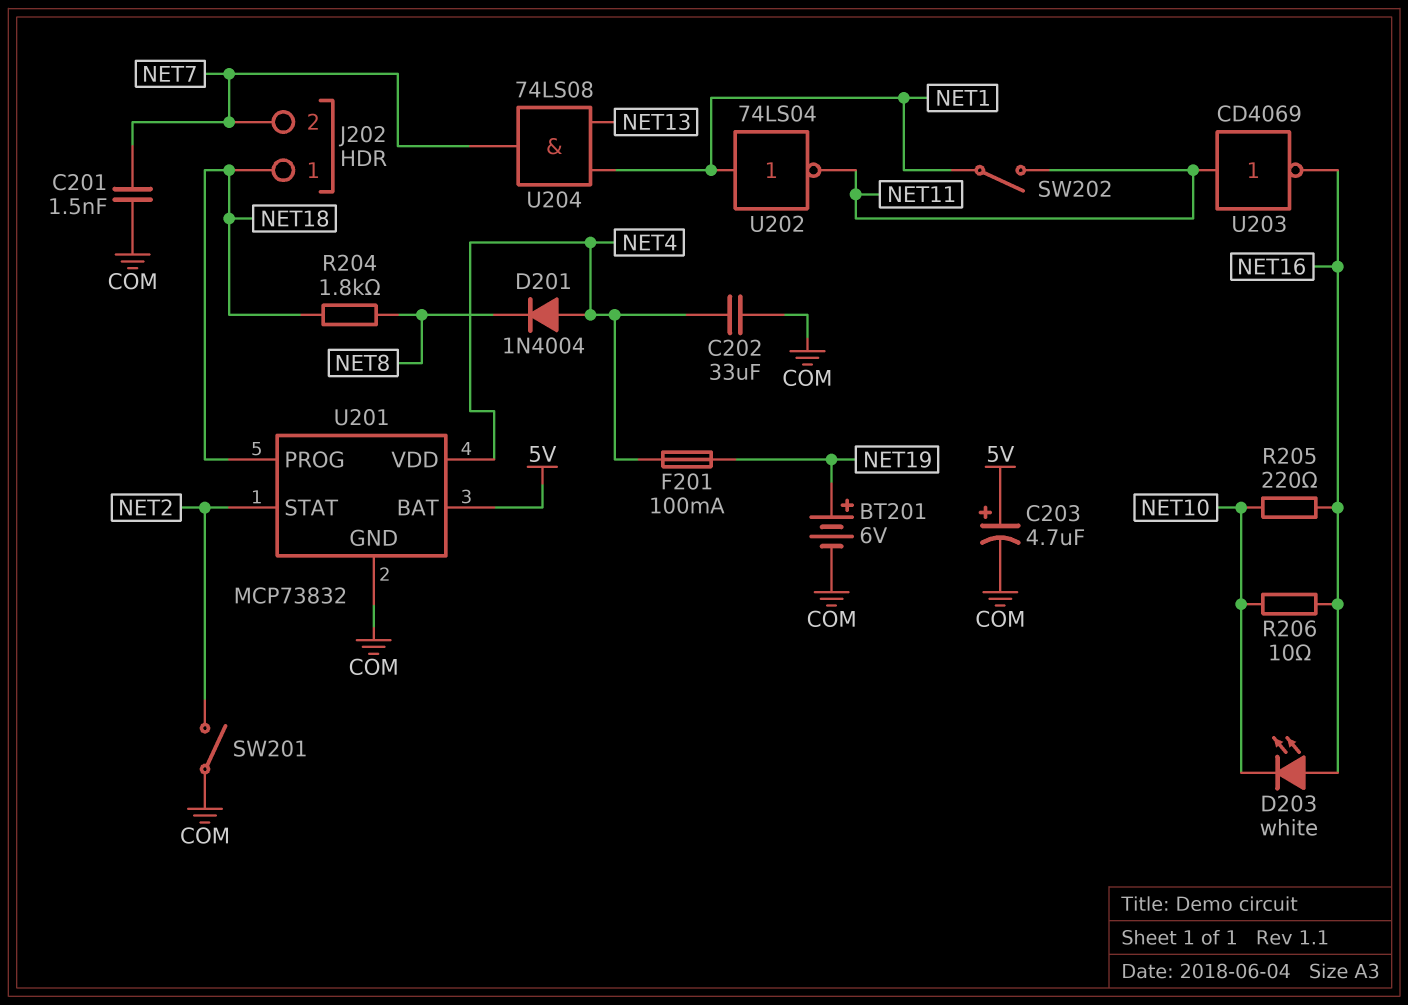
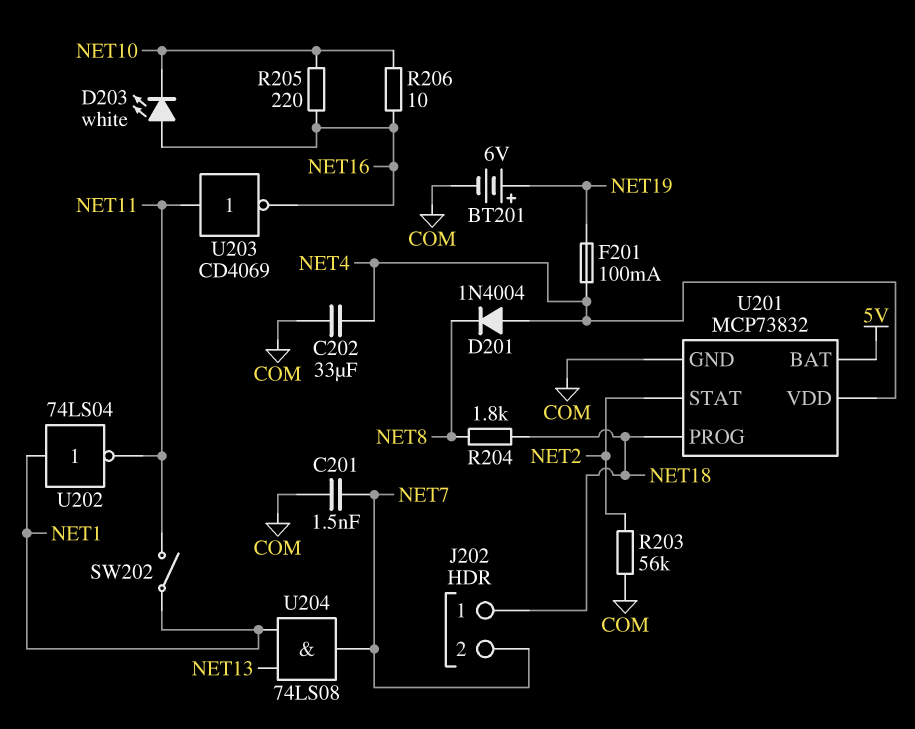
C203: 4.7uF (plus 5V, minus COM) -> none
R203: none -> 56k (COM, NET2)
SW201: switch (COM, NET2) -> none

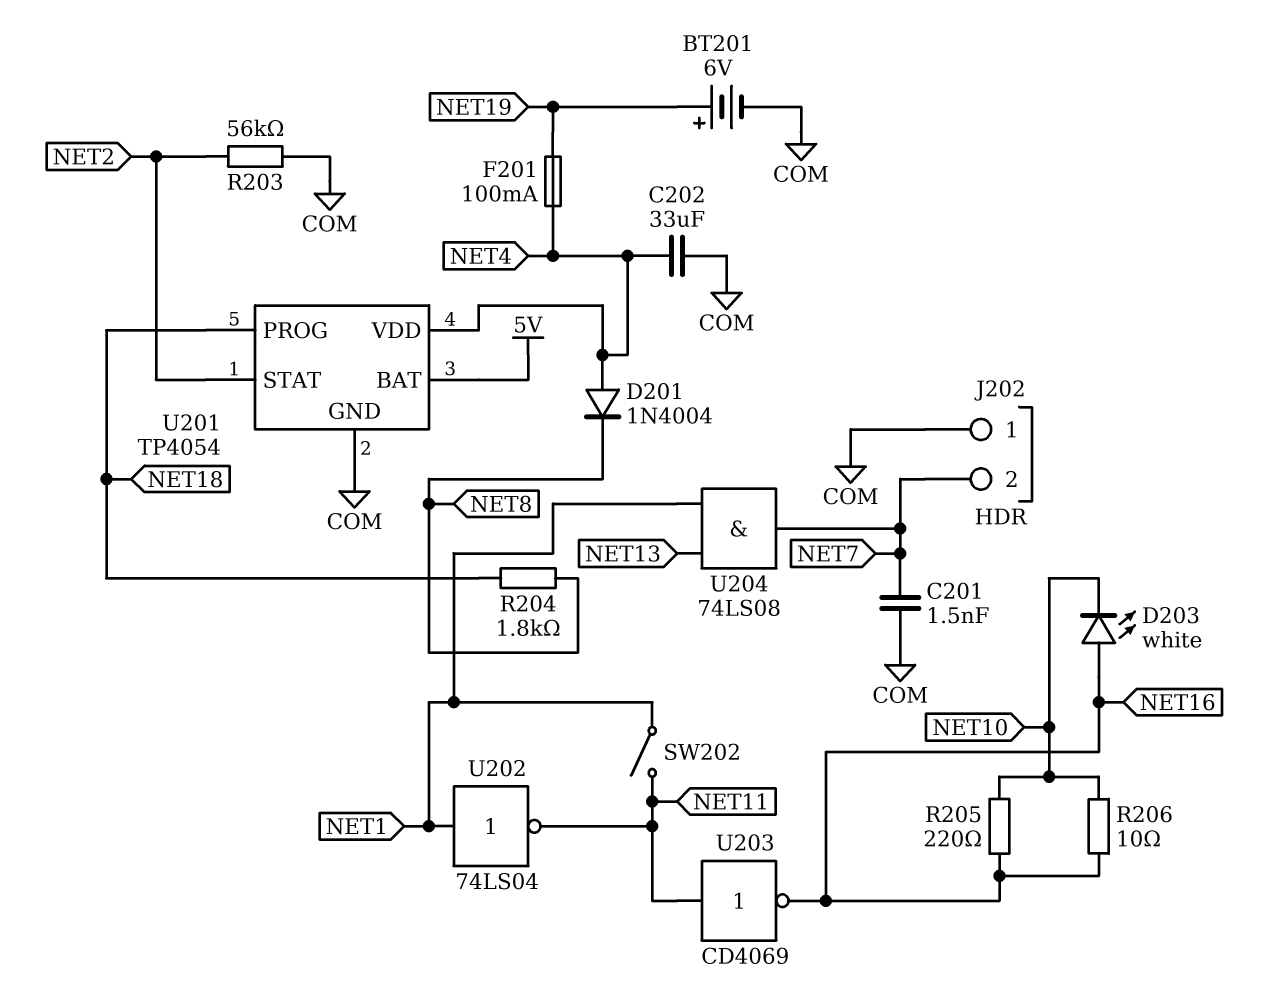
J202 pin 1: NET18 -> COM
U201: MCP73832 -> TP4054

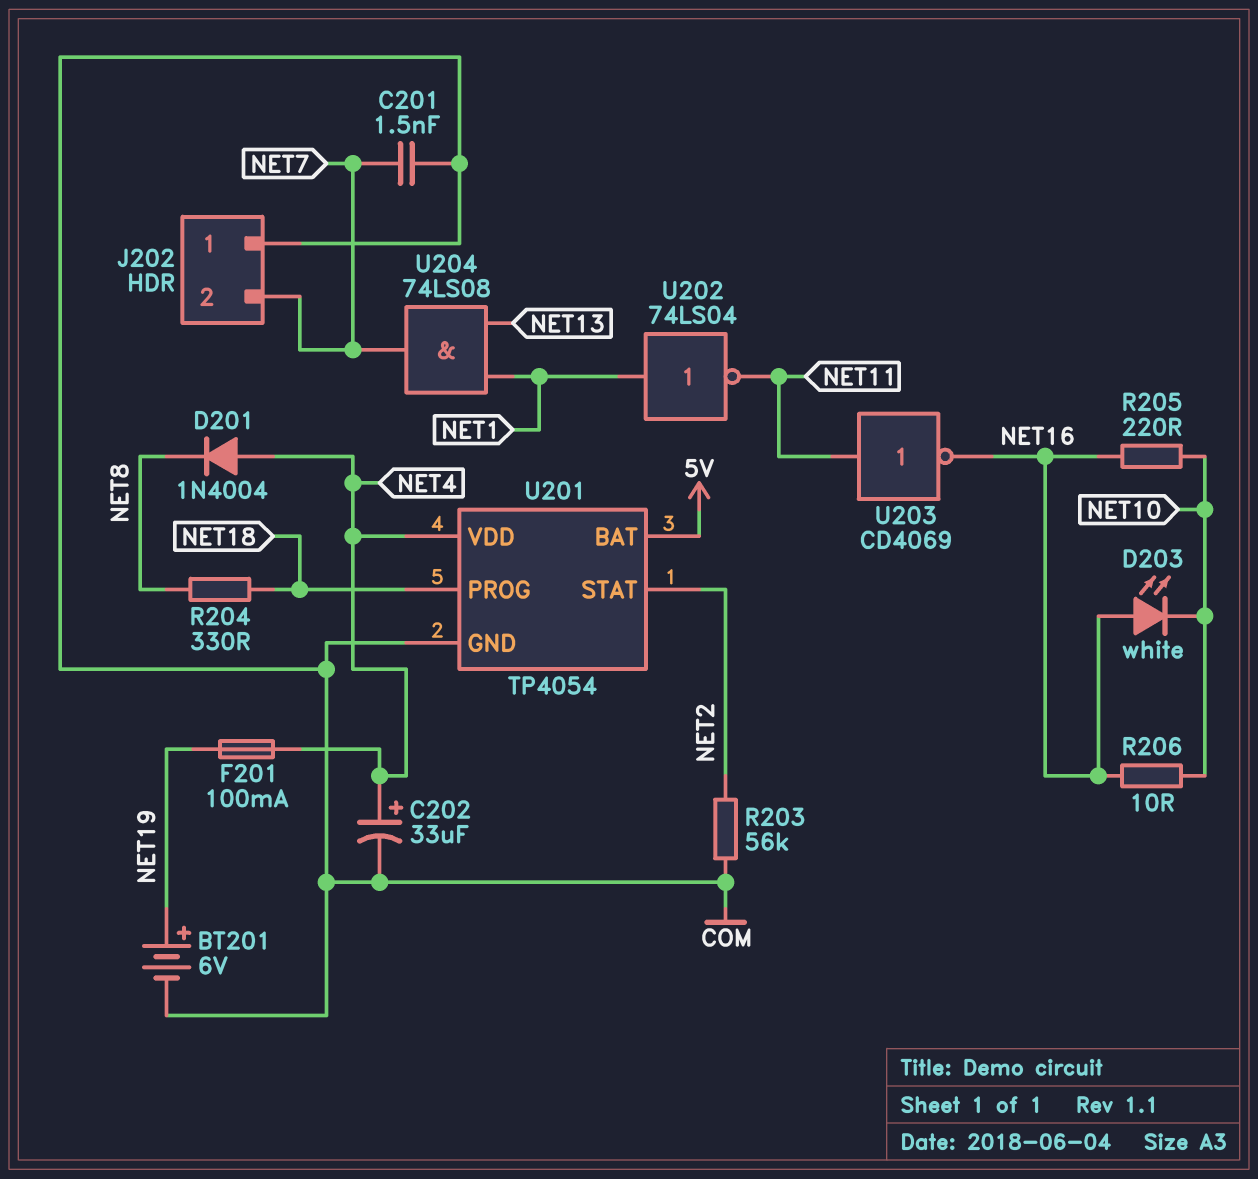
C202: 33uF (COM, NET4) -> 33uF (plus NET4, minus COM)
R204: 1.8k (NET8, NET18) -> 330 (NET8, NET18)
SW202: switch (NET1, NET11) -> none

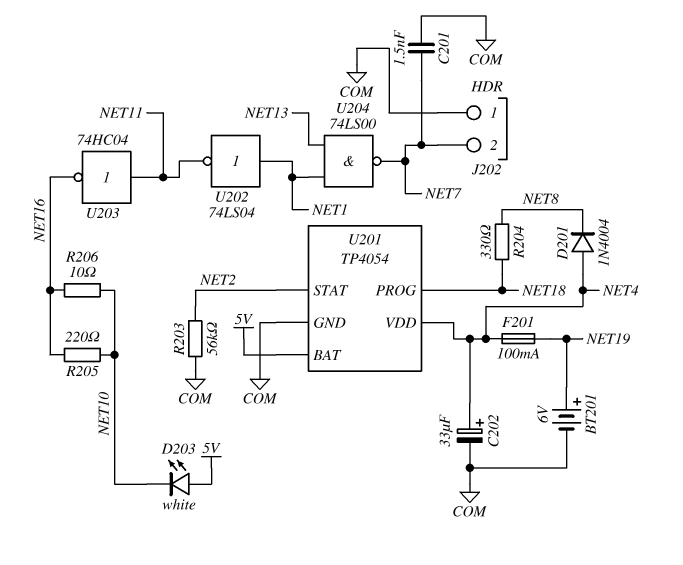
D203: LED white (A NET16, K NET10) -> LED white (A 5V, K NET10)
U203: NOT CD4069 (in NET11, out NET16) -> NOT 74HC04 (in NET11, out NET16)
U204: AND 74LS08 (in NET1, in NET13, out NET7) -> NAND 74LS00 (in NET1, in NET13, out NET7)

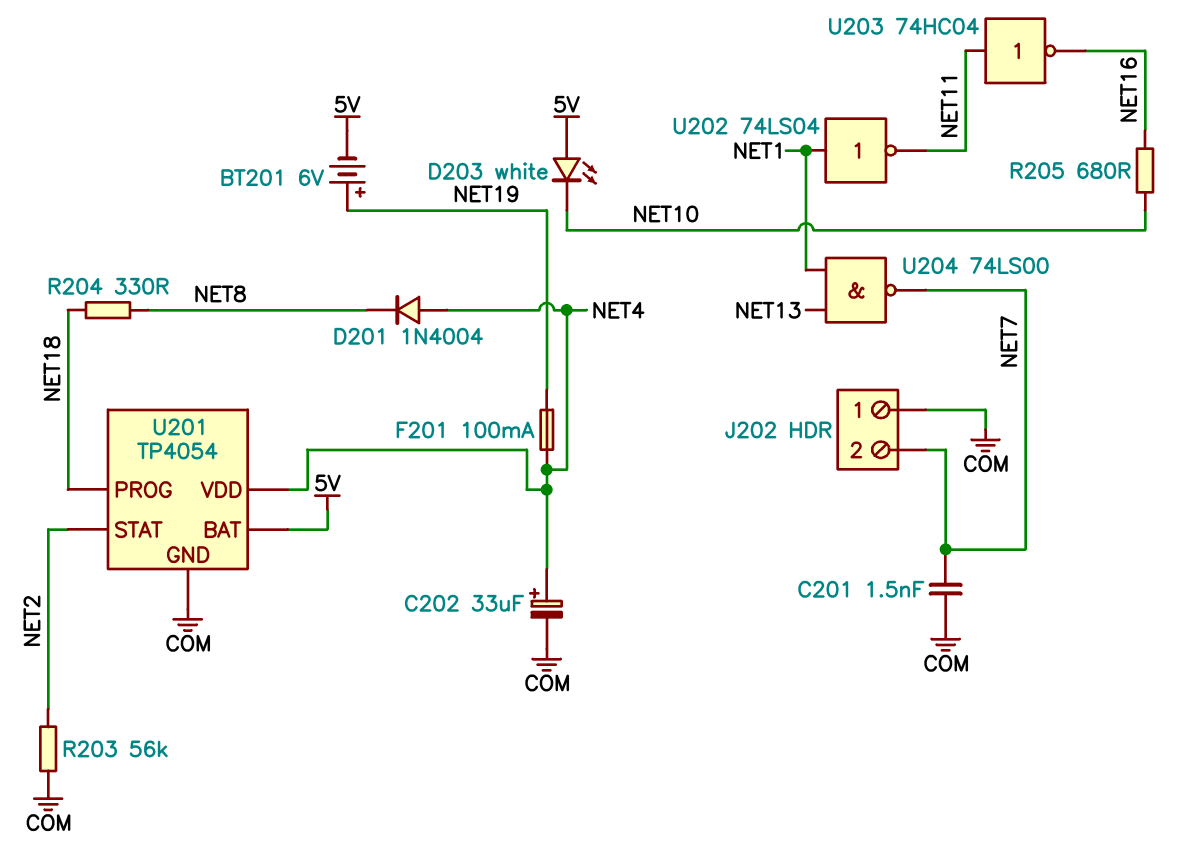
BT201: 6V (plus NET19, minus COM) -> 6V (plus NET19, minus 5V)
R205: 220 (NET10, NET16) -> 680 (NET10, NET16)
R206: 10 (NET10, NET16) -> none

